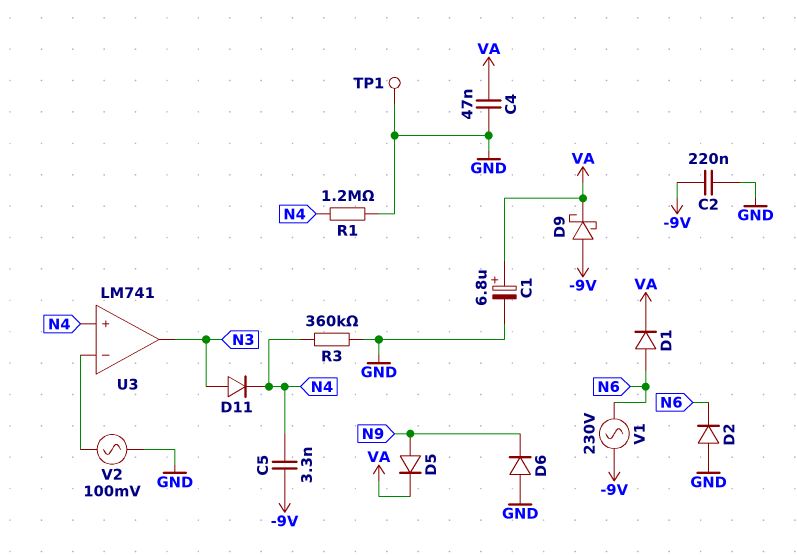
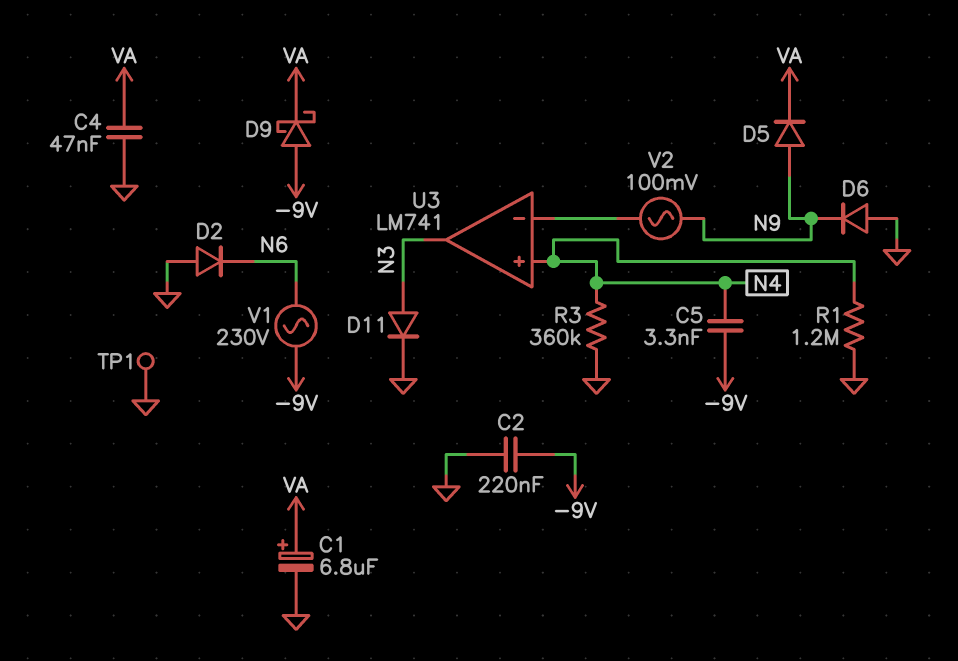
D1: diode (A N6, K VA) -> none
D11: diode (A N3, K N4) -> diode (A N3, K GND)
V2: AC 100mV (GND, U3/in-) -> AC 100mV (N9, U3/in-)

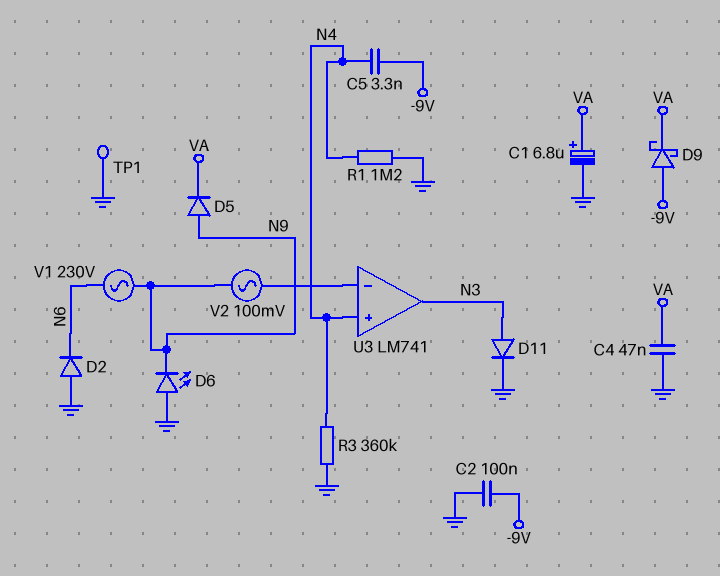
C2: 220nF (-9V, GND) -> 100nF (-9V, GND)
D6: diode (A GND, K N9) -> LED (A GND, K N9)
V1: AC 230V (-9V, N6) -> AC 230V (N6, N9)

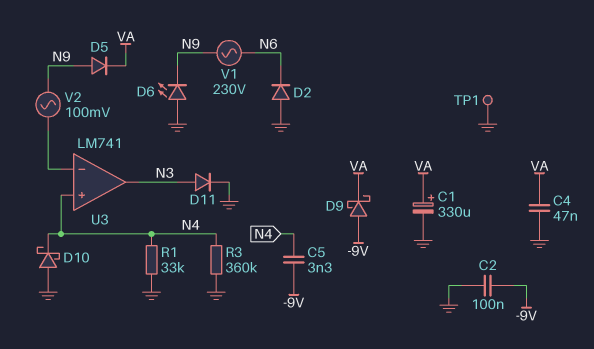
C1: 6.8uF (plus VA, minus GND) -> 330uF (plus VA, minus GND)
D10: none -> schottky (A GND, K N4)
R1: 1.2M (GND, N4) -> 33k (GND, N4)

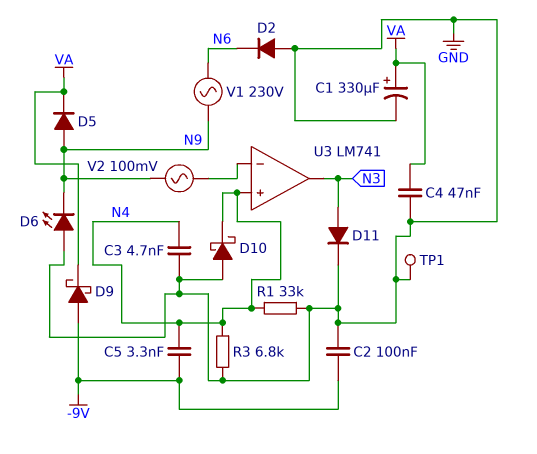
C3: none -> 4.7nF (GND, N4)
R3: 360k (GND, N4) -> 6.8k (GND, N4)

